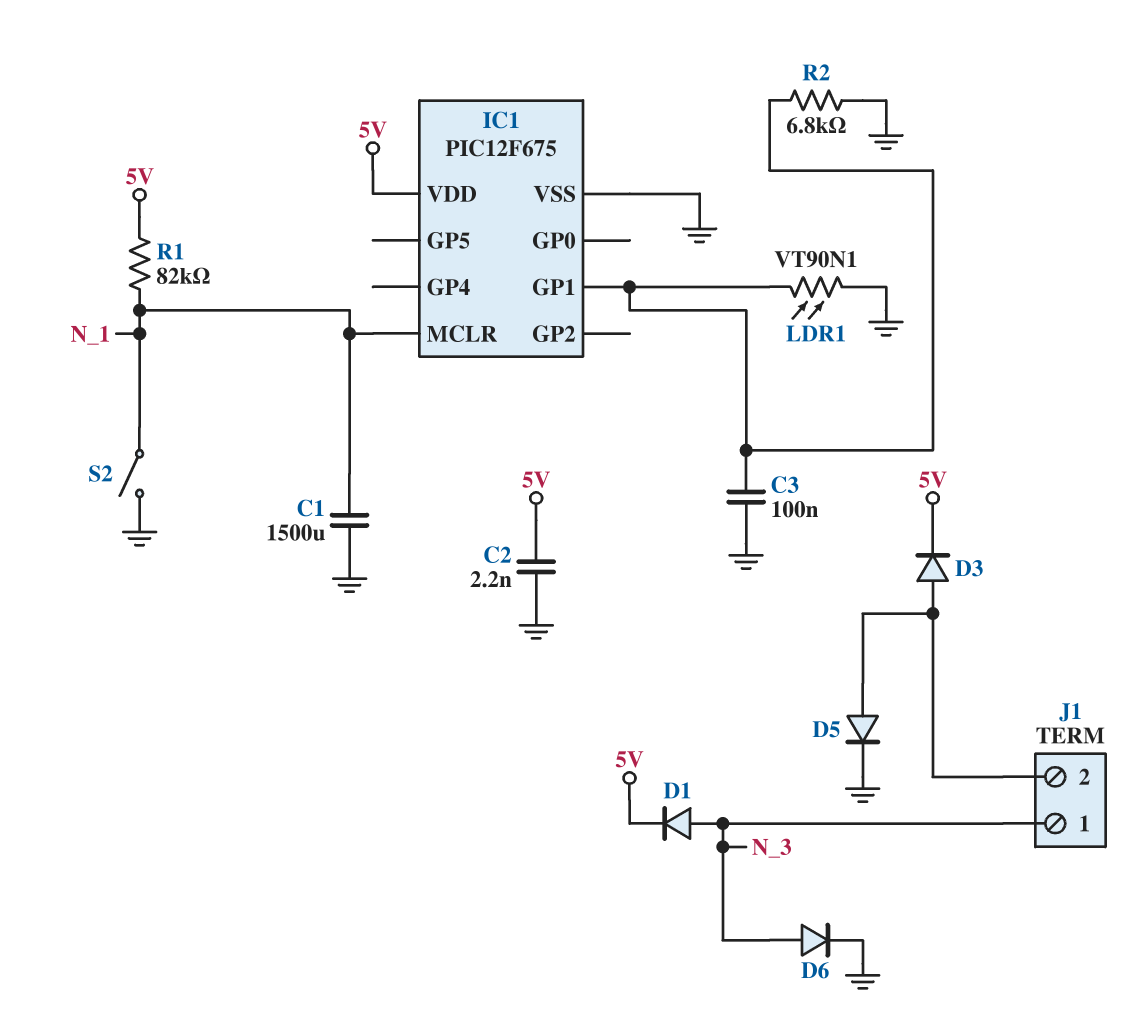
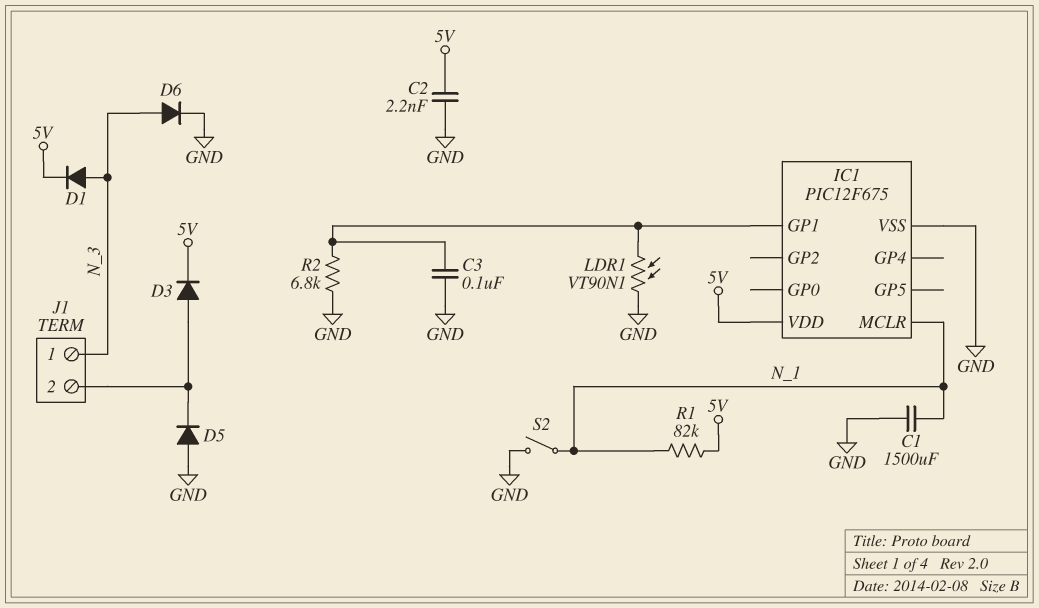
D5: diode (A J1/2, K GND) -> diode (A GND, K J1/2)

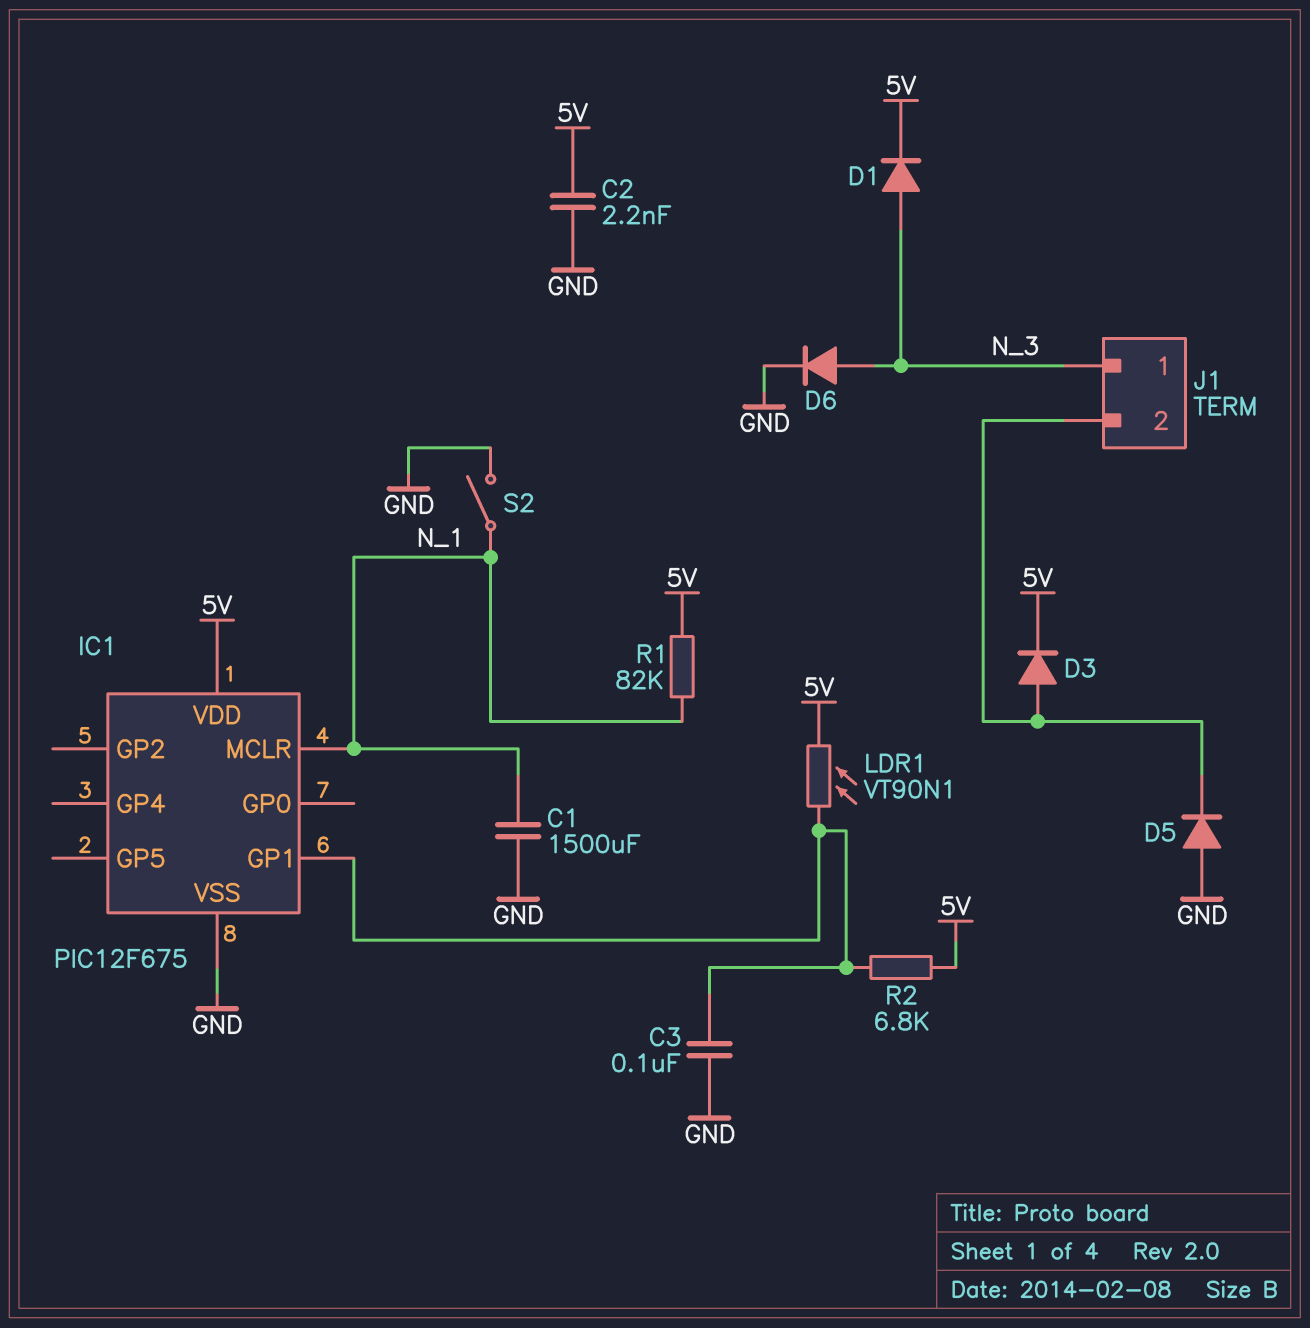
LDR1: VT90N1 (GND, IC1/GP1) -> VT90N1 (5V, IC1/GP1)
R2: 6.8k (GND, IC1/GP1) -> 6.8k (5V, IC1/GP1)

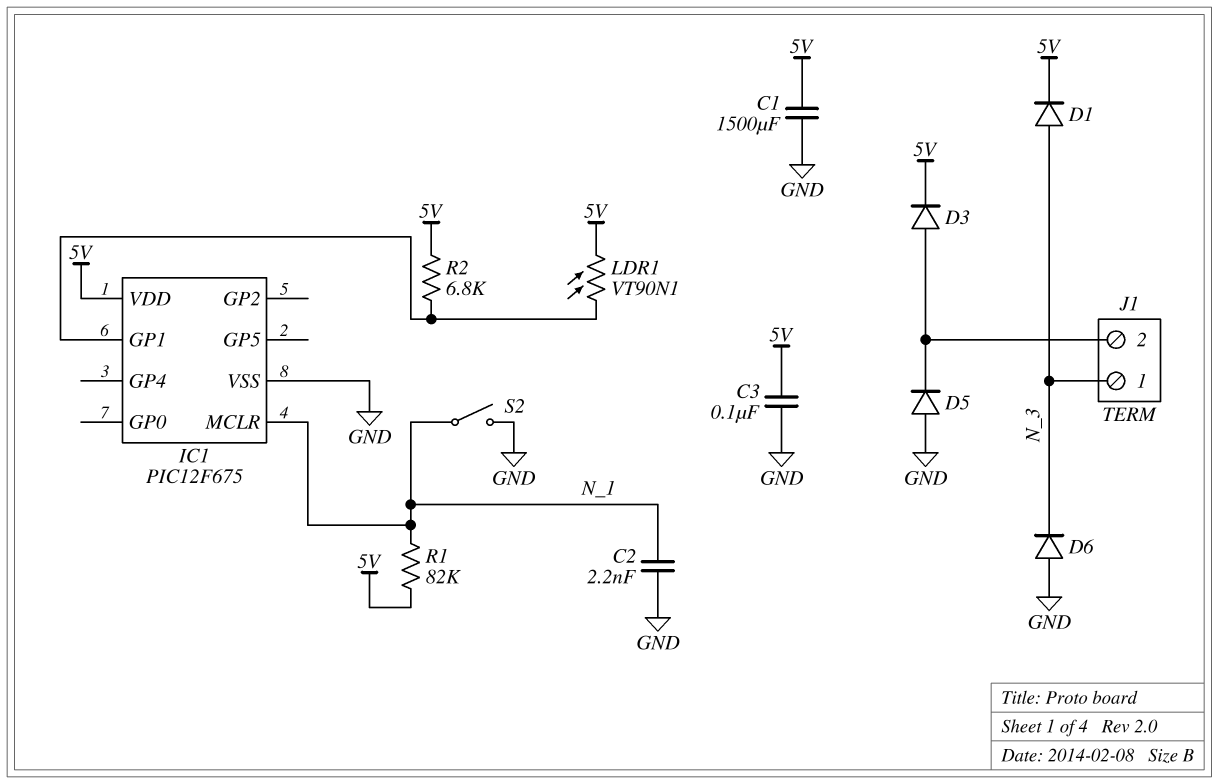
C1: 1500uF (GND, N_1) -> 1500uF (5V, GND)
C2: 2.2nF (5V, GND) -> 2.2nF (GND, N_1)
C3: 100nF (GND, IC1/GP1) -> 100nF (5V, GND)
D6: diode (A N_3, K GND) -> diode (A GND, K N_3)

